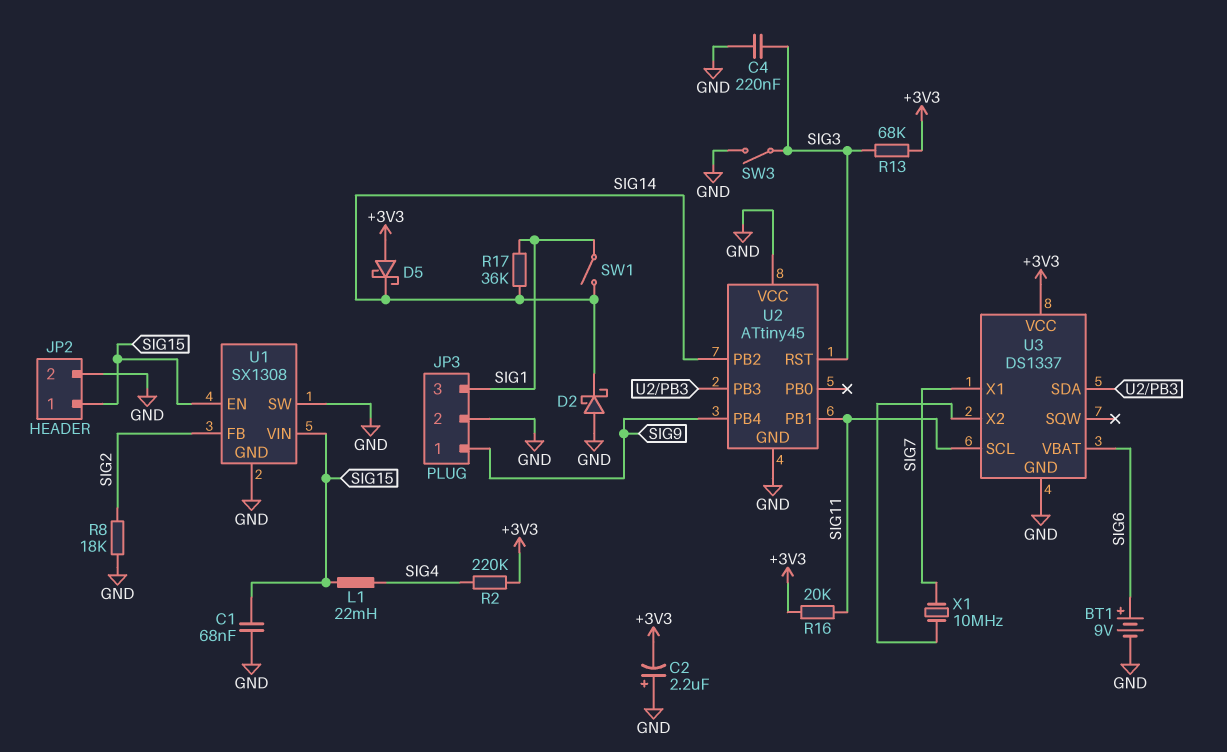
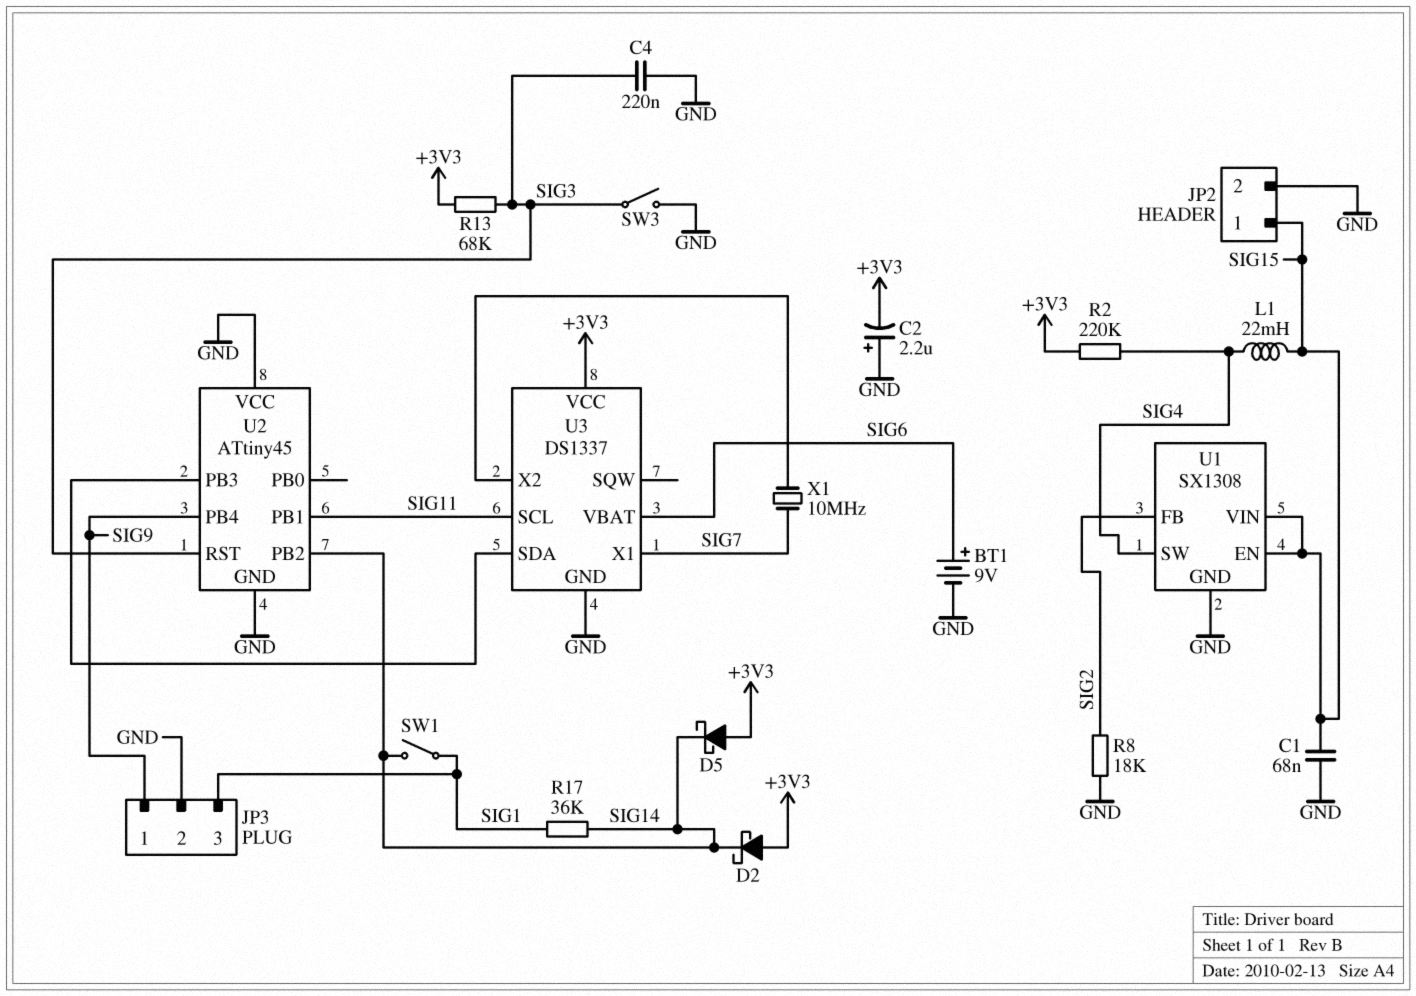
D2: schottky (A GND, K SIG14) -> schottky (A +3V3, K SIG14)
R16: 20k (+3V3, SIG11) -> none
U1 pin SW: GND -> SIG4

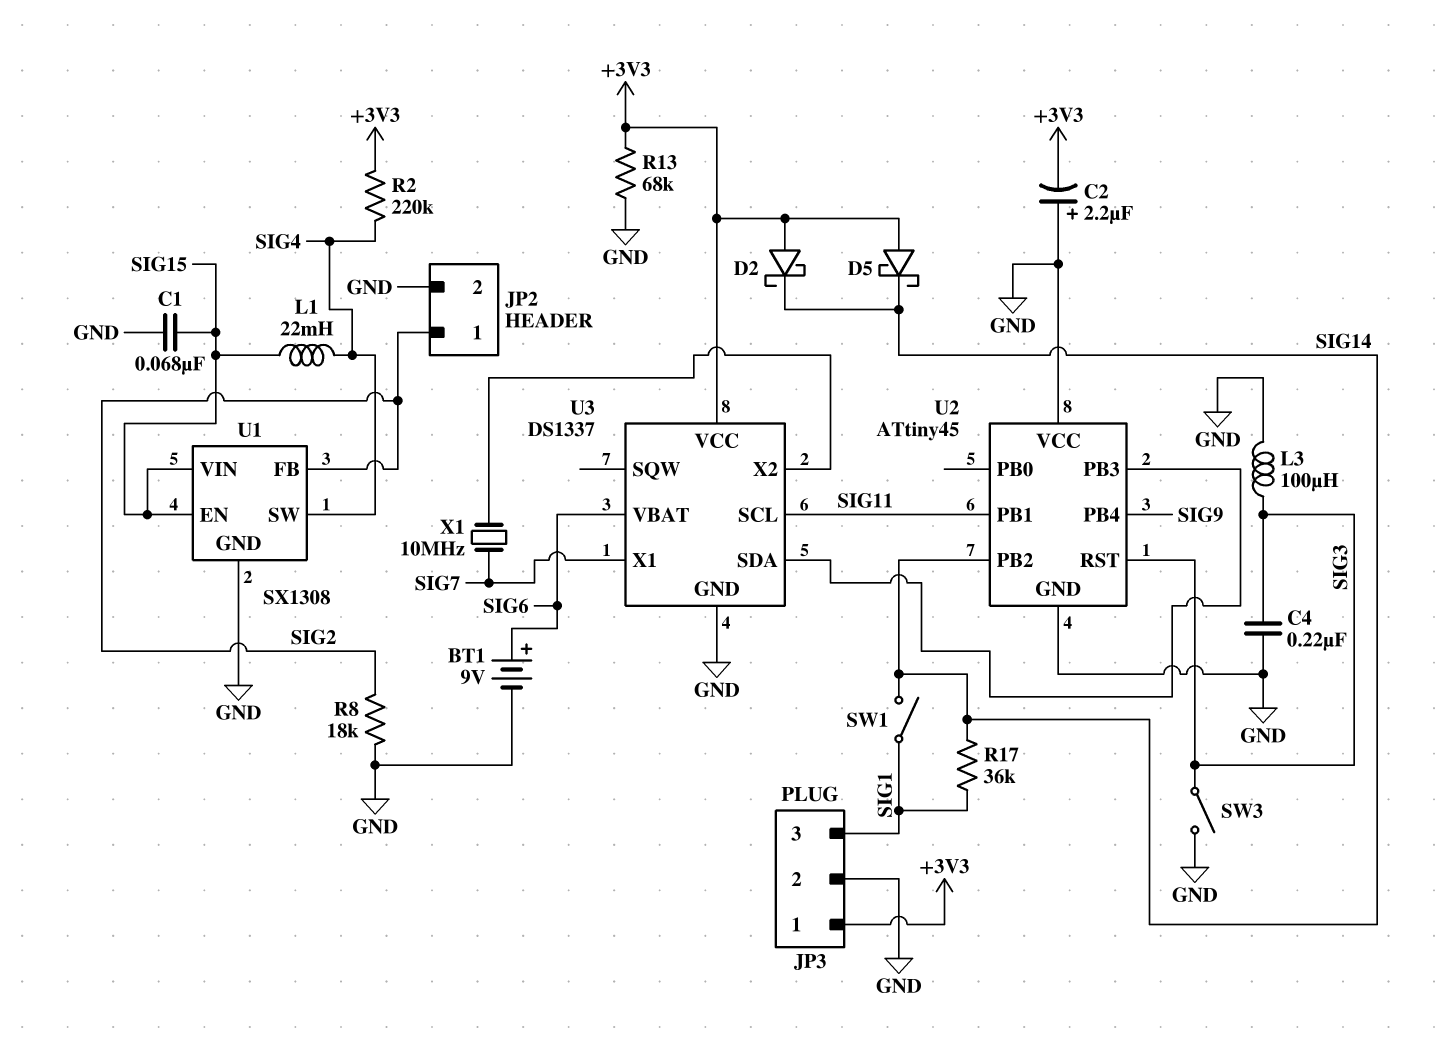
JP2 pin 1: SIG15 -> SIG2
JP3 pin 1: SIG9 -> +3V3
L3: none -> 100uH (GND, SIG3)
R13: 68k (+3V3, SIG3) -> 68k (+3V3, GND)

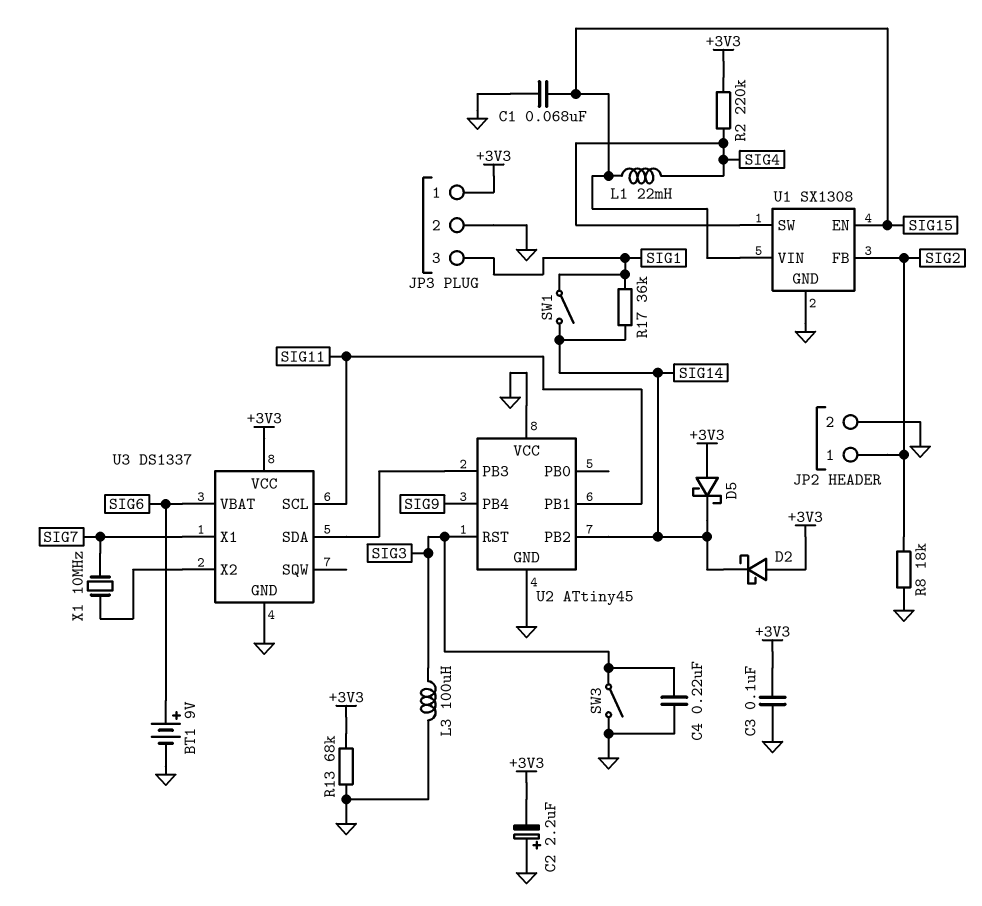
C3: none -> 100nF (+3V3, GND)

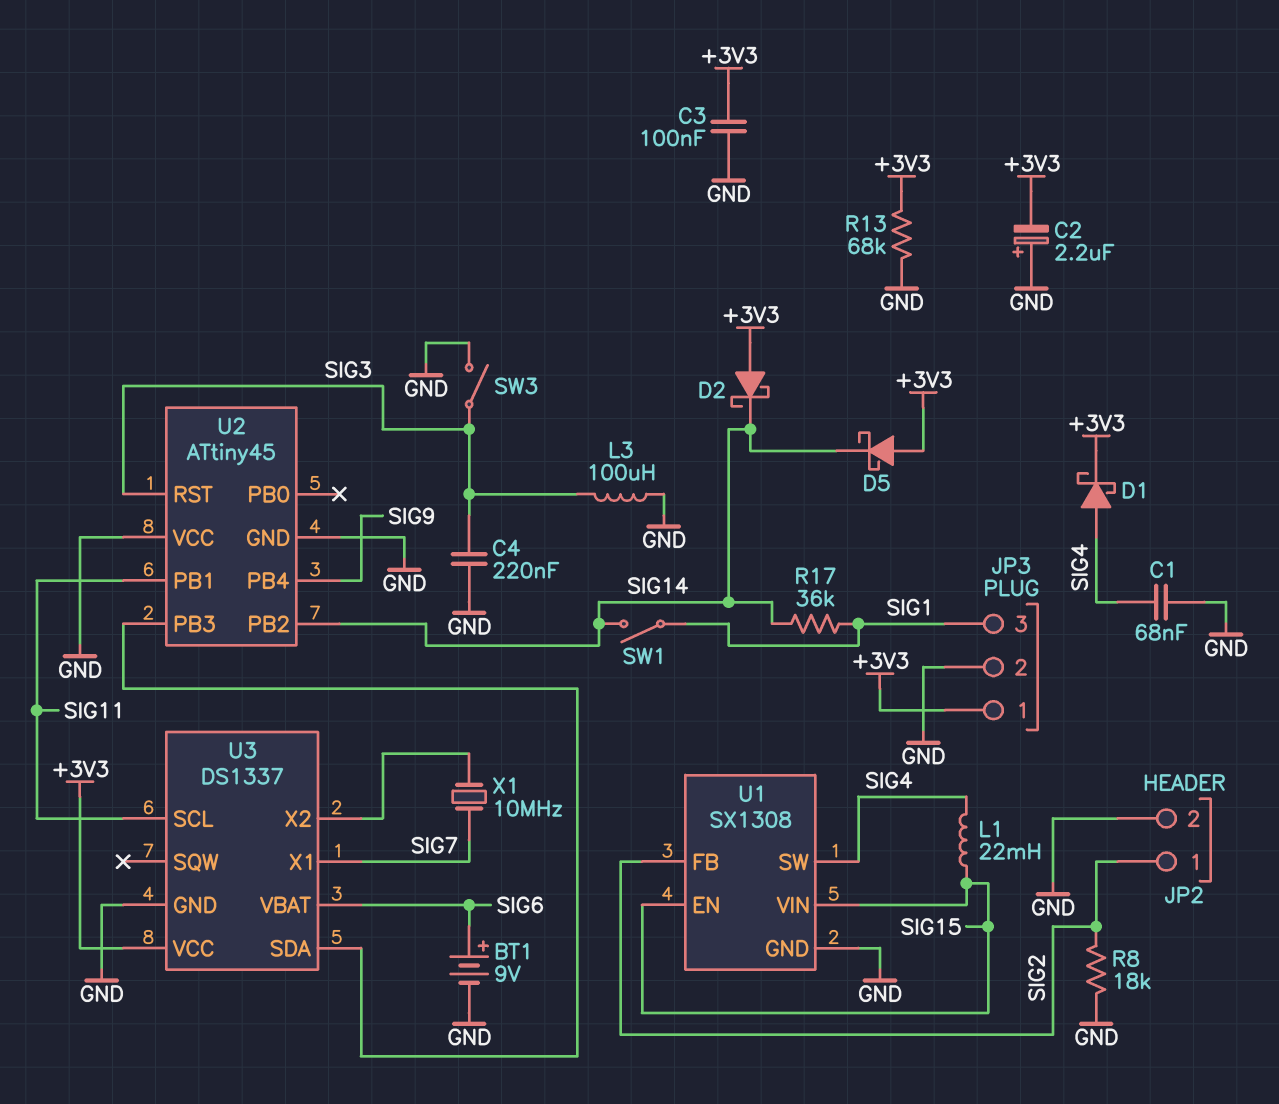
C1: 68nF (GND, SIG15) -> 68nF (GND, SIG4)
D1: none -> schottky (A SIG4, K +3V3)
R2: 220k (+3V3, SIG4) -> none

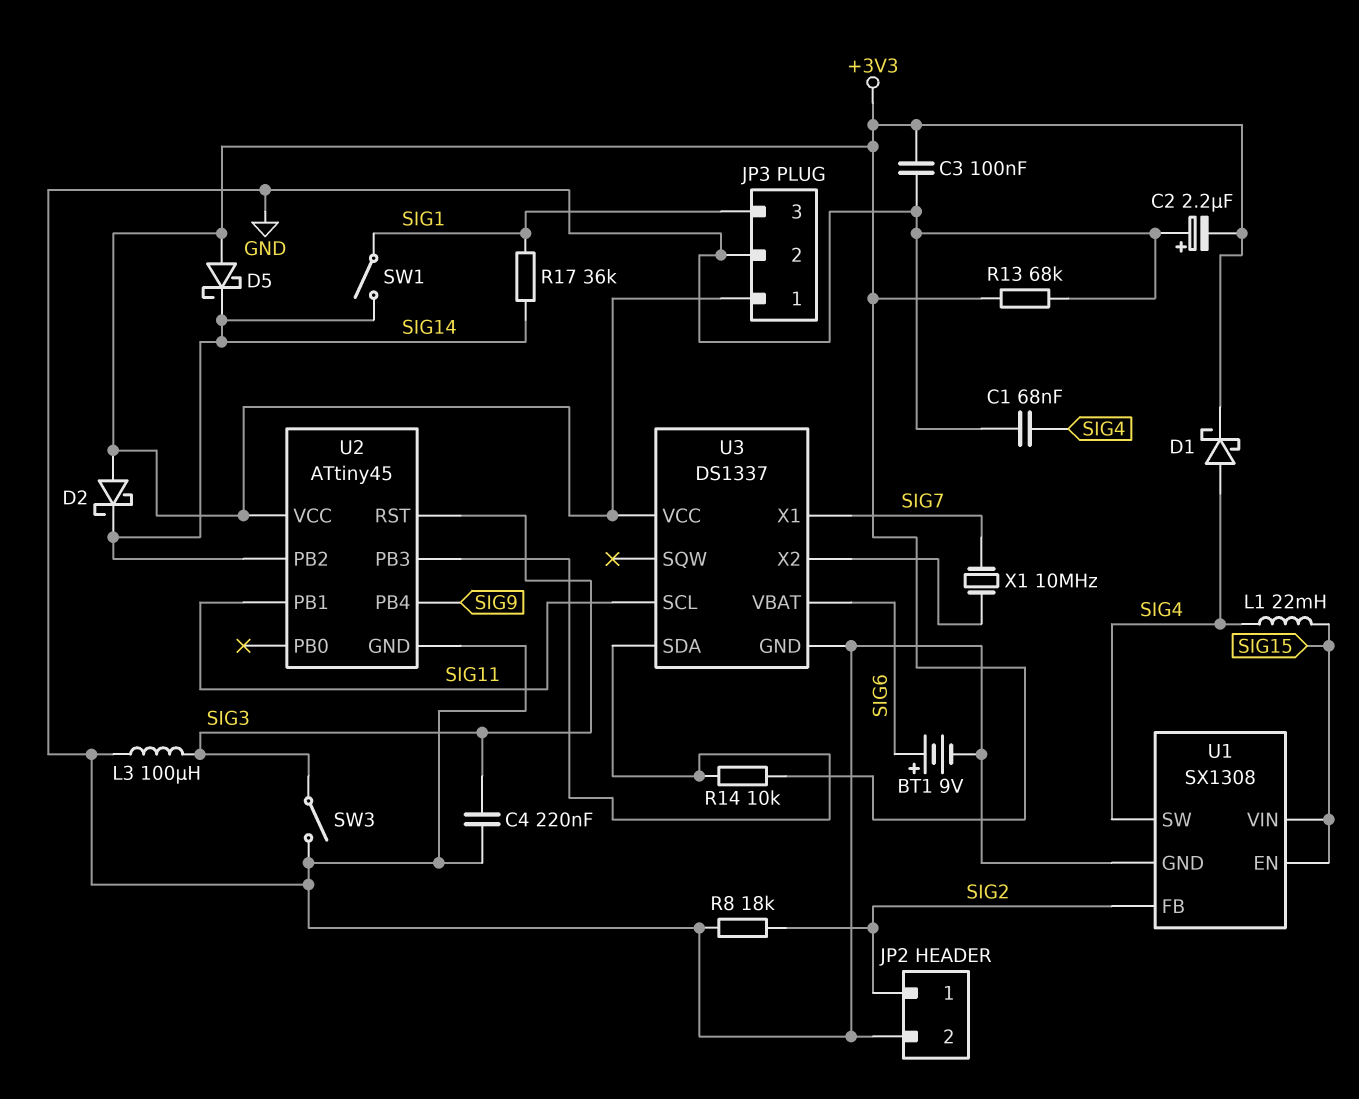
R14: none -> 10k (+3V3, U2/PB3)
U2 pin VCC: GND -> +3V3

